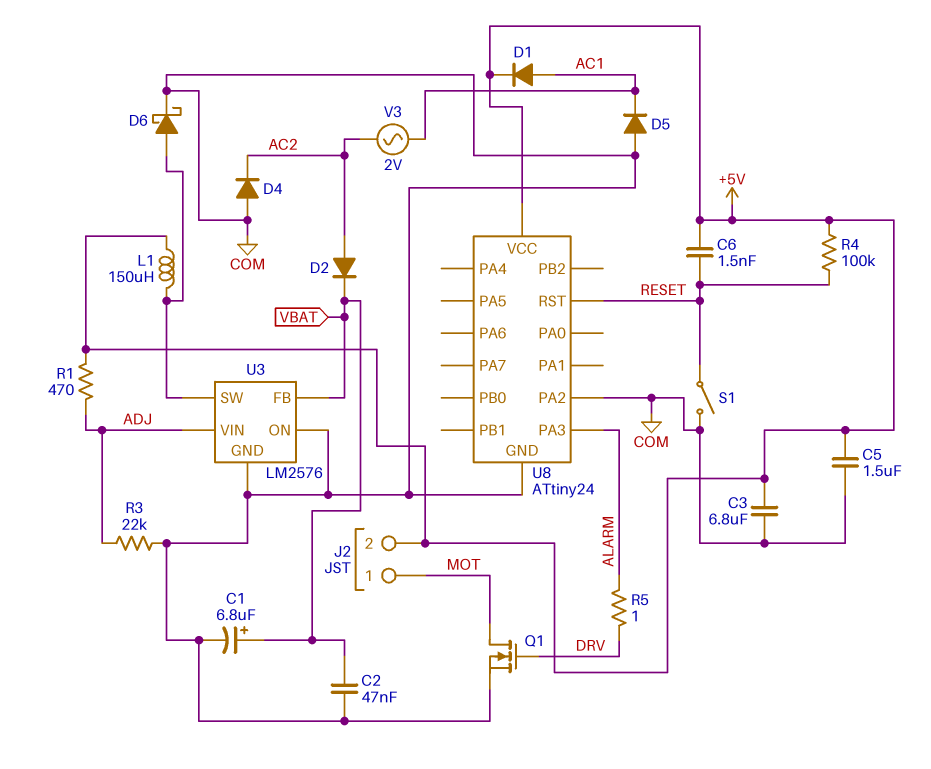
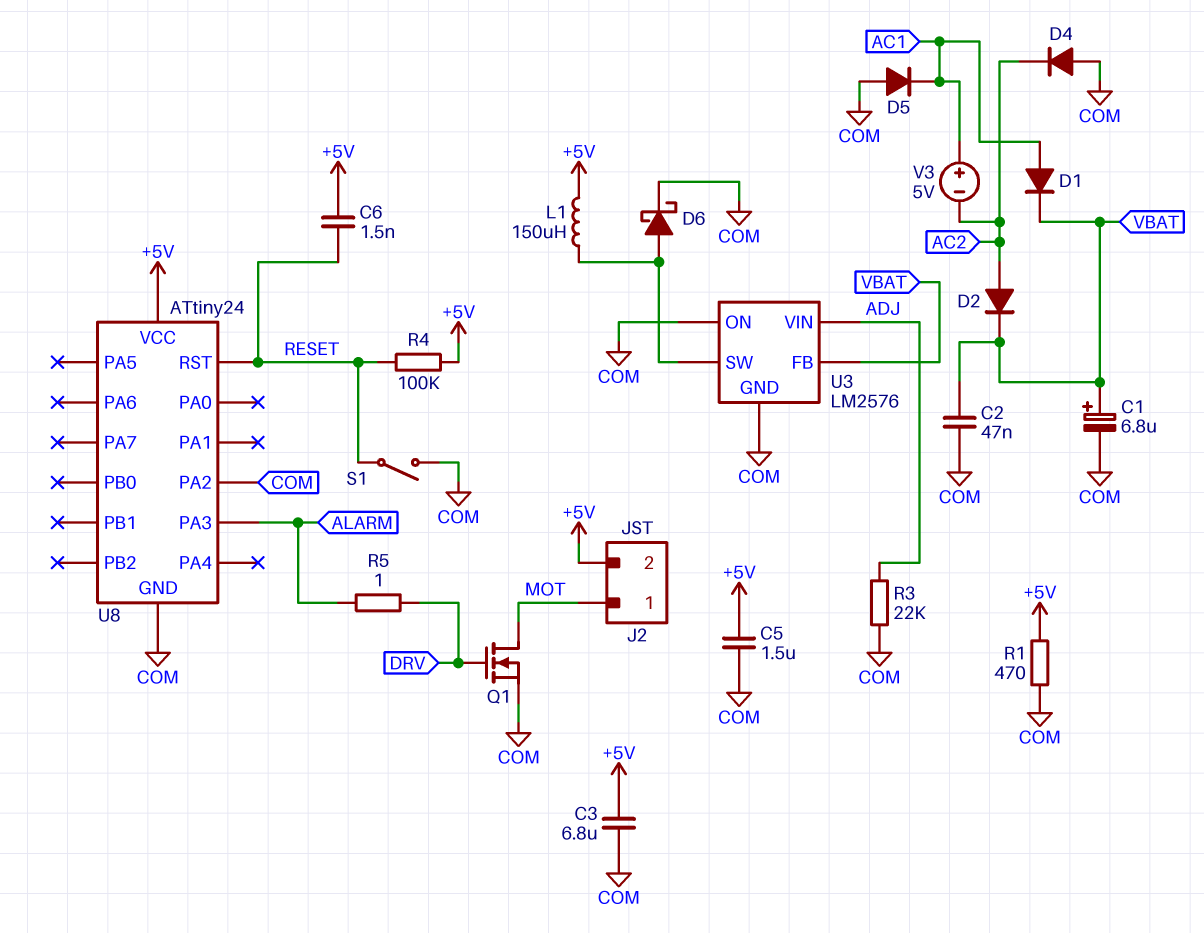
D1: diode (A AC1, K +5V) -> diode (A AC1, K VBAT)
R1: 470 (+5V, ADJ) -> 470 (+5V, COM)
V3: AC 2V (AC1, AC2) -> 5V (plus AC1, minus AC2)

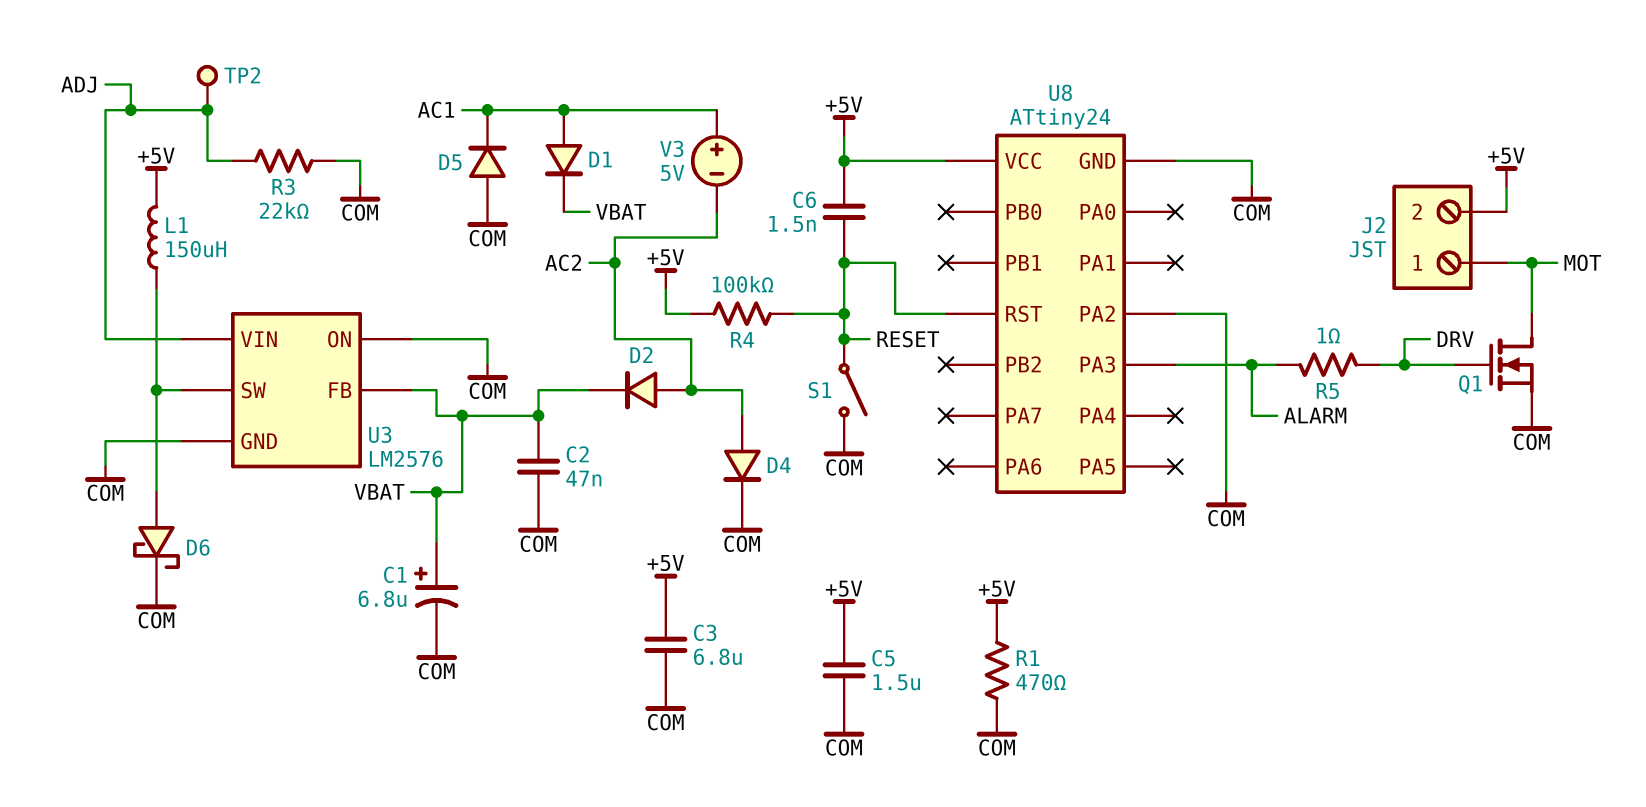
D4: diode (A COM, K AC2) -> diode (A AC2, K COM)
TP2: none -> test point (ADJ)

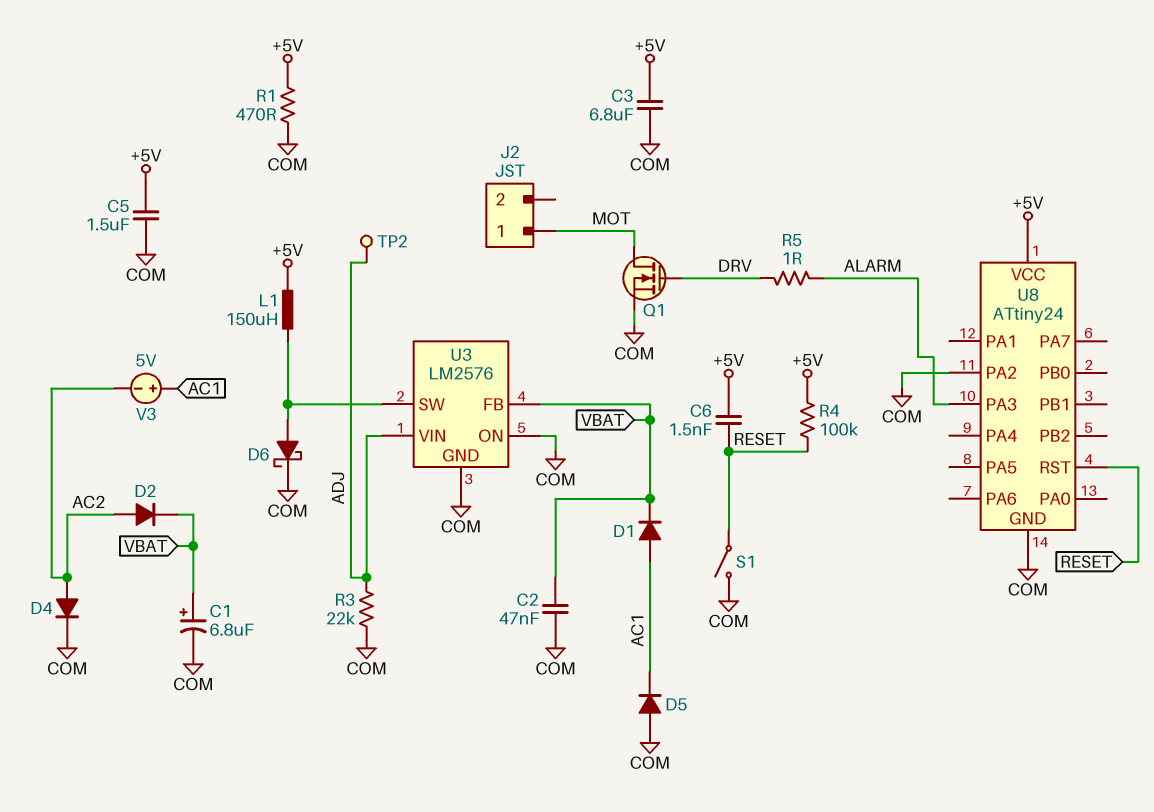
J2 pin 2: +5V -> none

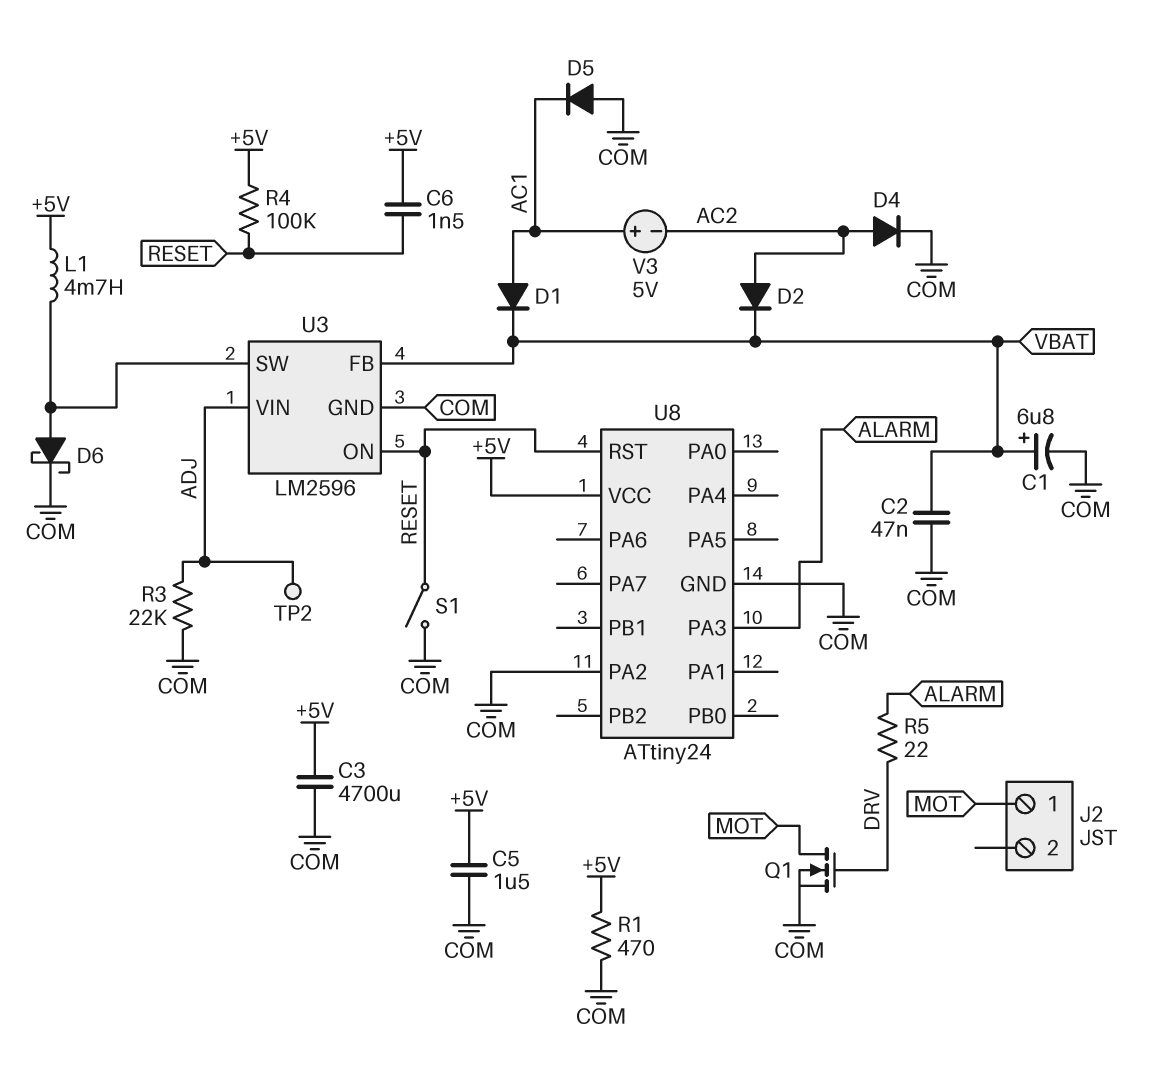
C3: 6.8uF (+5V, COM) -> 4700uF (+5V, COM)
L1: 150uH (+5V, U3/SW) -> 4.7mH (+5V, U3/SW)
R5: 1 (ALARM, DRV) -> 22 (ALARM, DRV)
U3: LM2576 -> LM2596
U3 pin ON: COM -> RESET

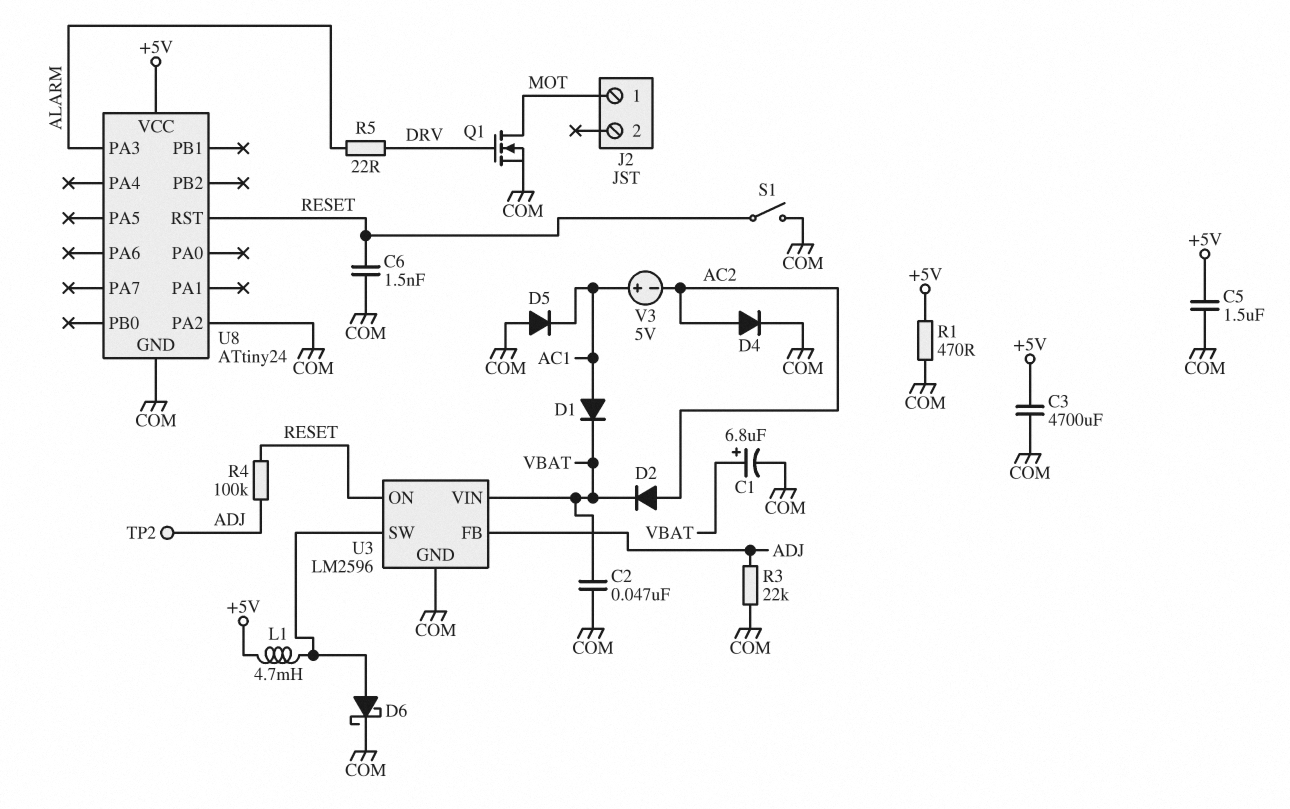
C6: 1.5nF (+5V, RESET) -> 1.5nF (COM, RESET)
R4: 100k (+5V, RESET) -> 100k (ADJ, RESET)
U3 pin FB: VBAT -> ADJ
U3 pin VIN: ADJ -> VBAT

